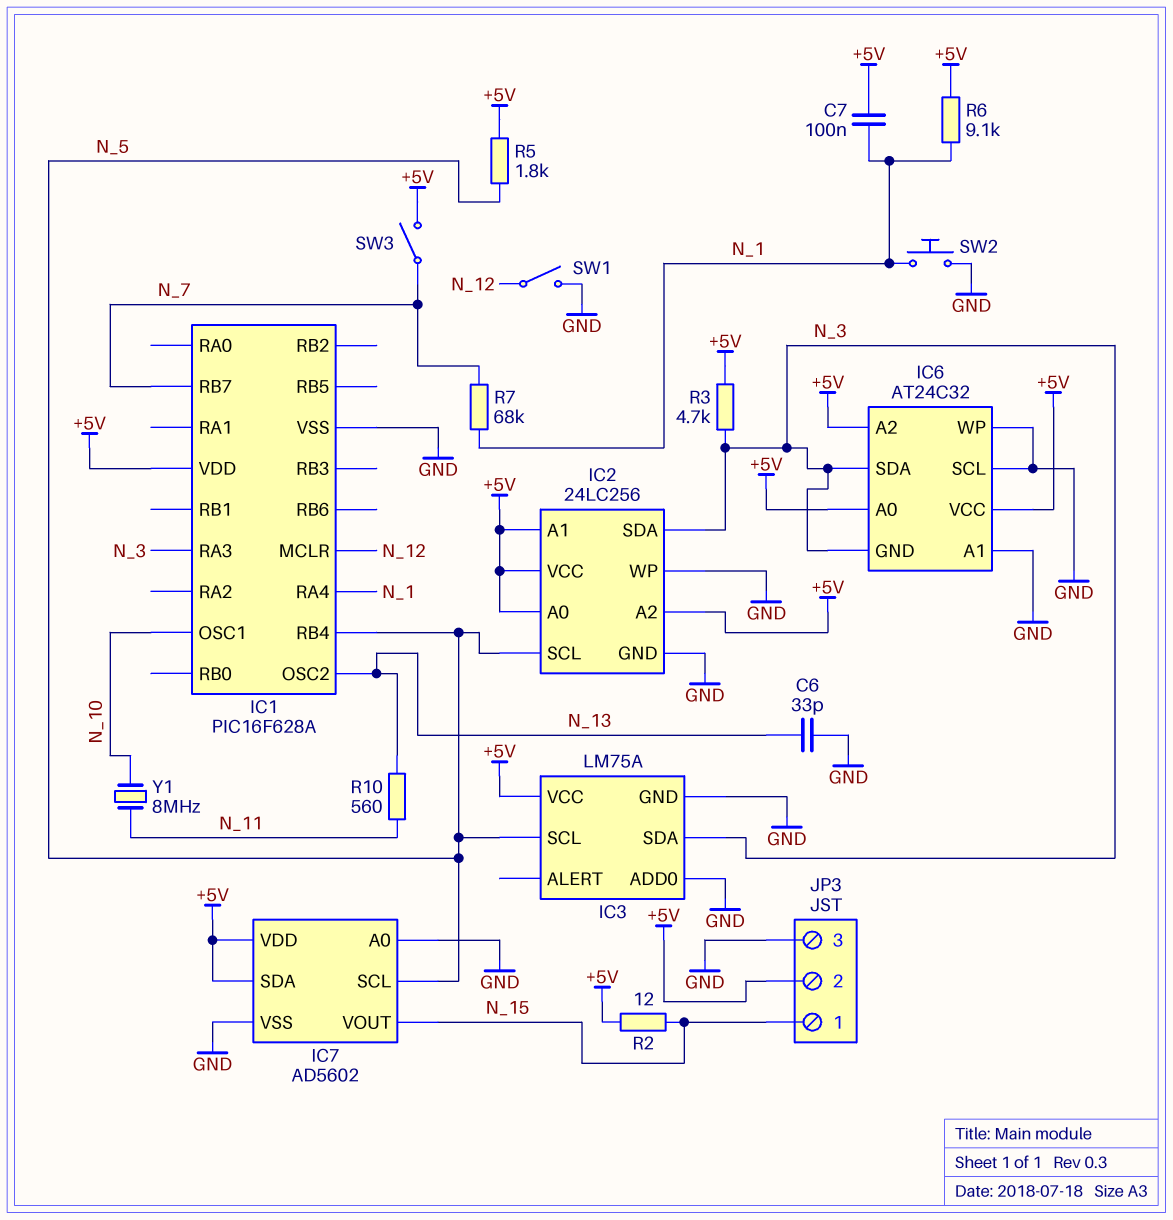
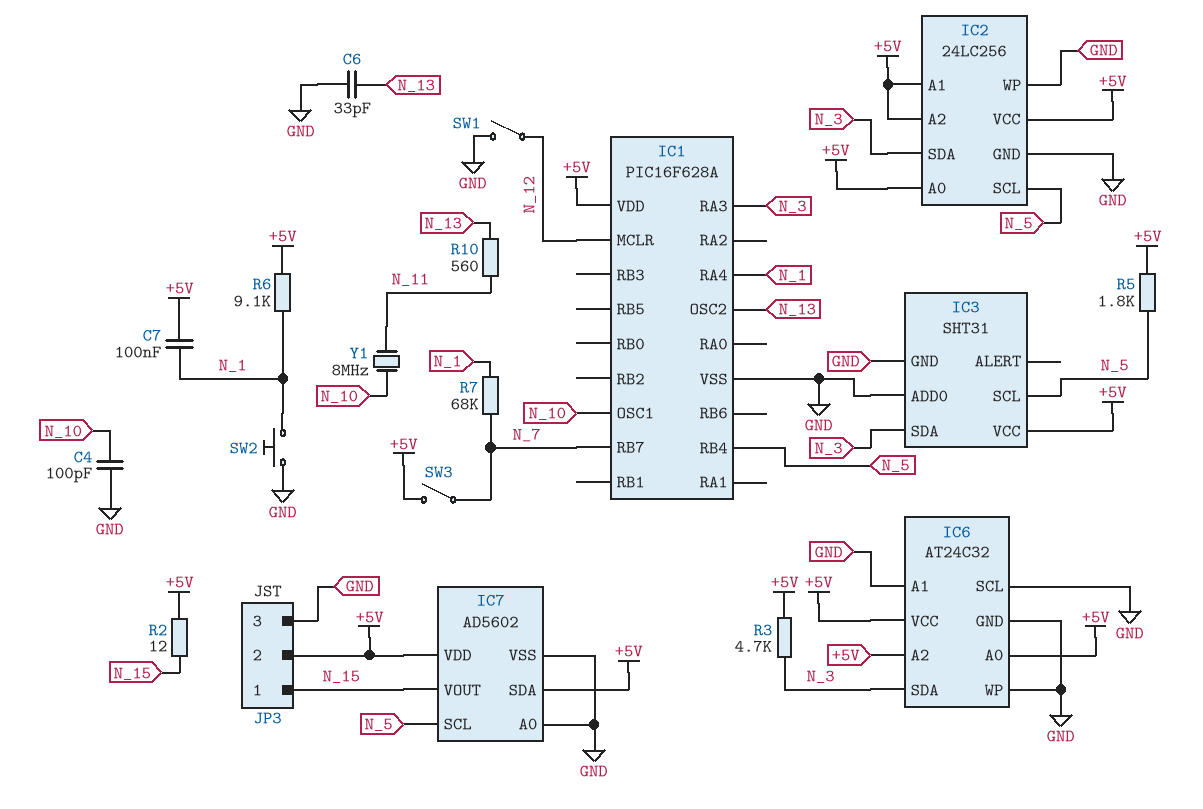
C4: none -> 100pF (GND, N_10)
IC3: LM75A -> SHT31
IC6 pin GND: N_3 -> GND

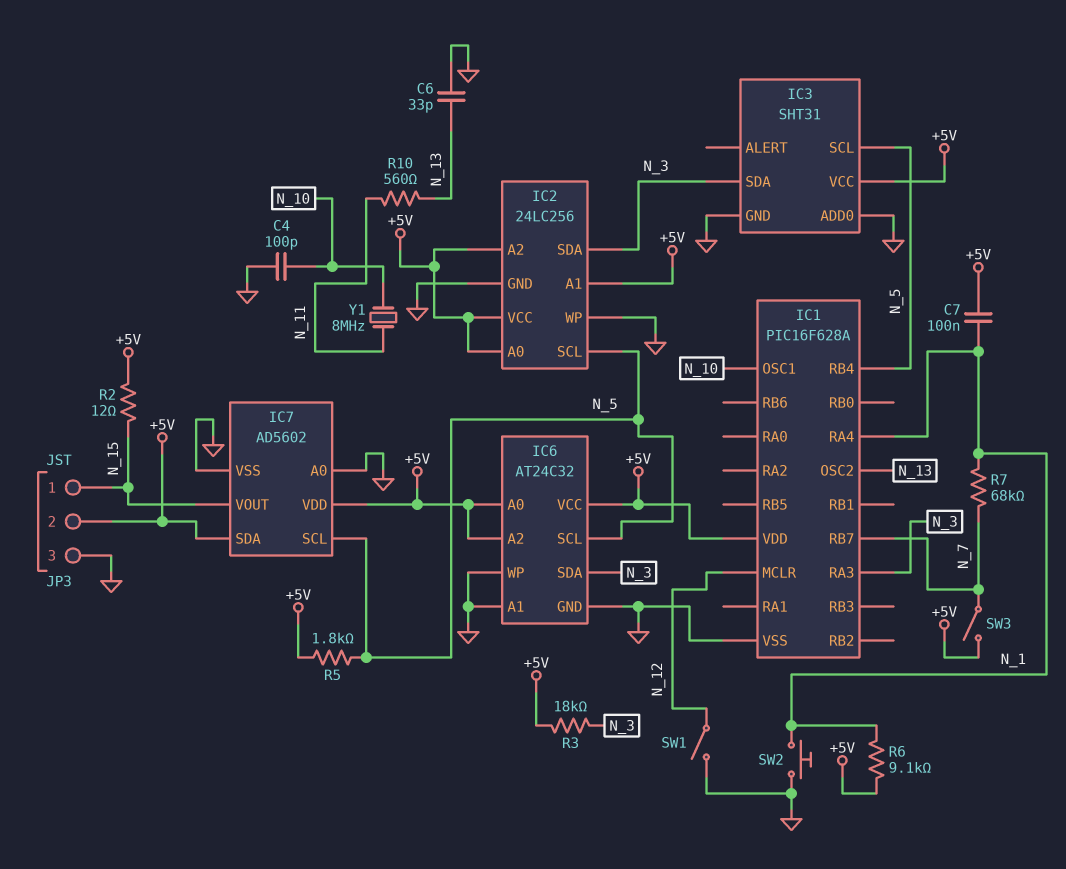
IC6 pin SCL: GND -> N_5
R3: 4.7k (+5V, N_3) -> 18k (+5V, N_3)

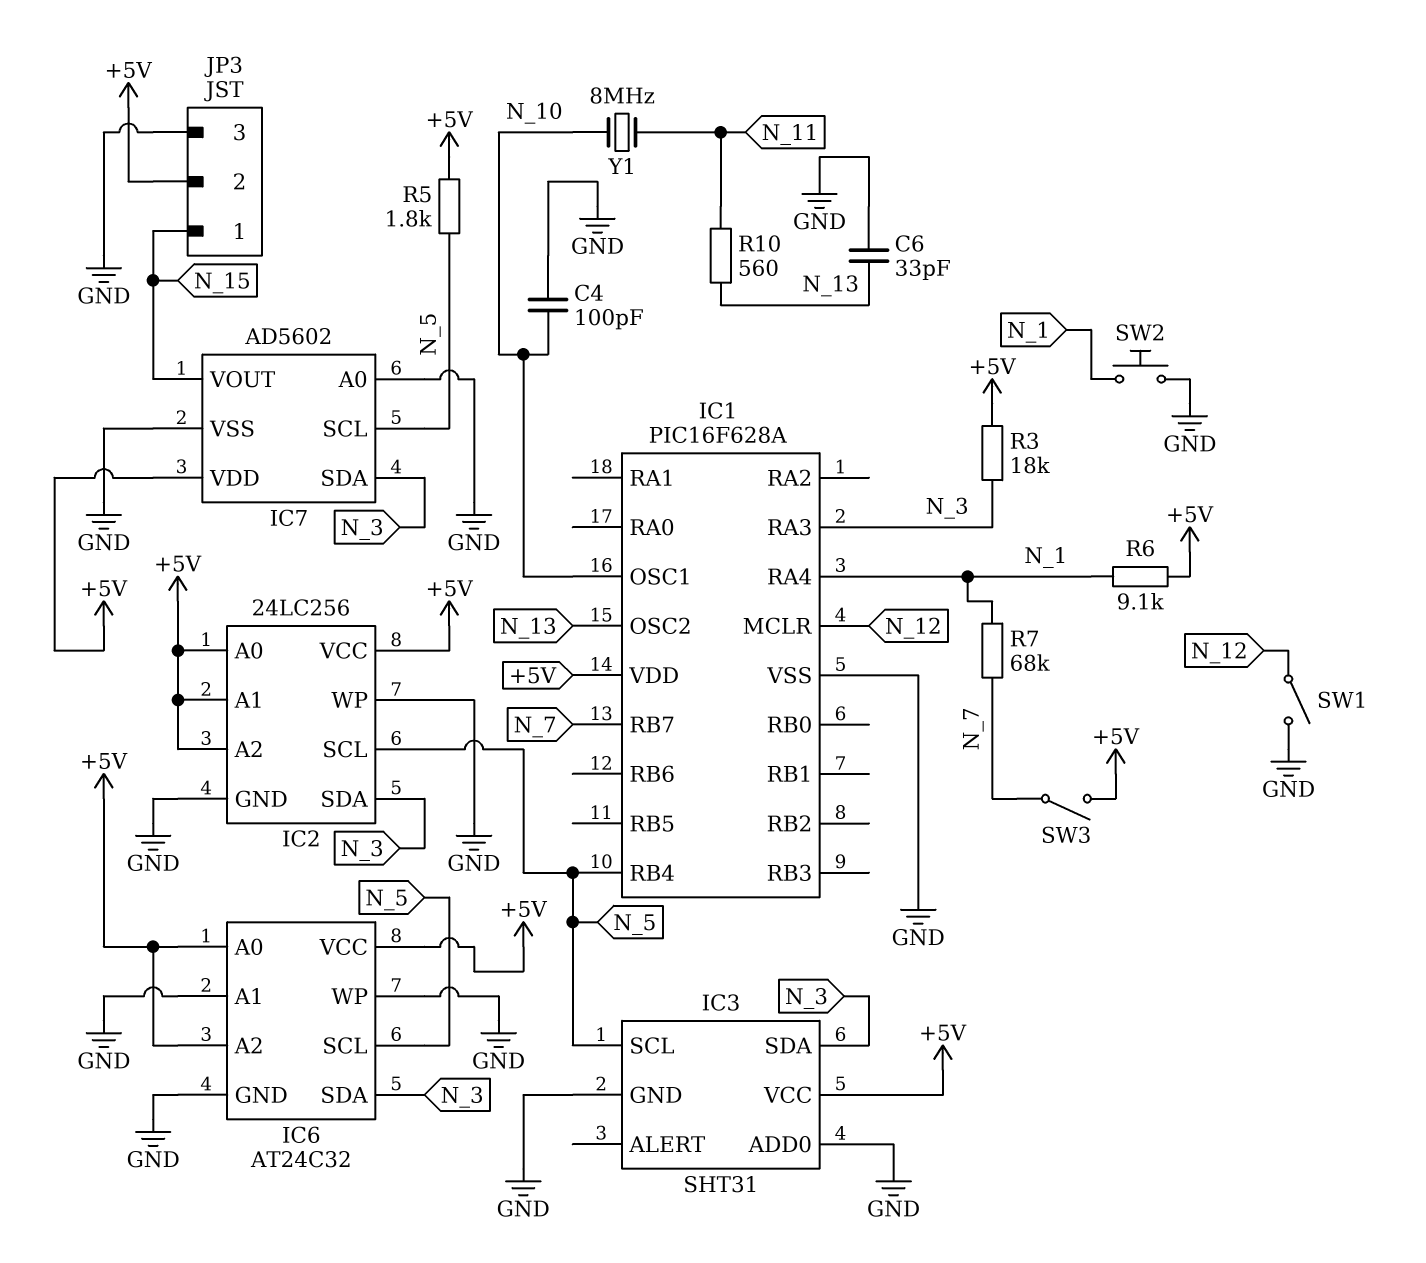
C7: 100nF (+5V, N_1) -> none
IC7 pin SDA: +5V -> N_3
R2: 12 (+5V, N_15) -> none

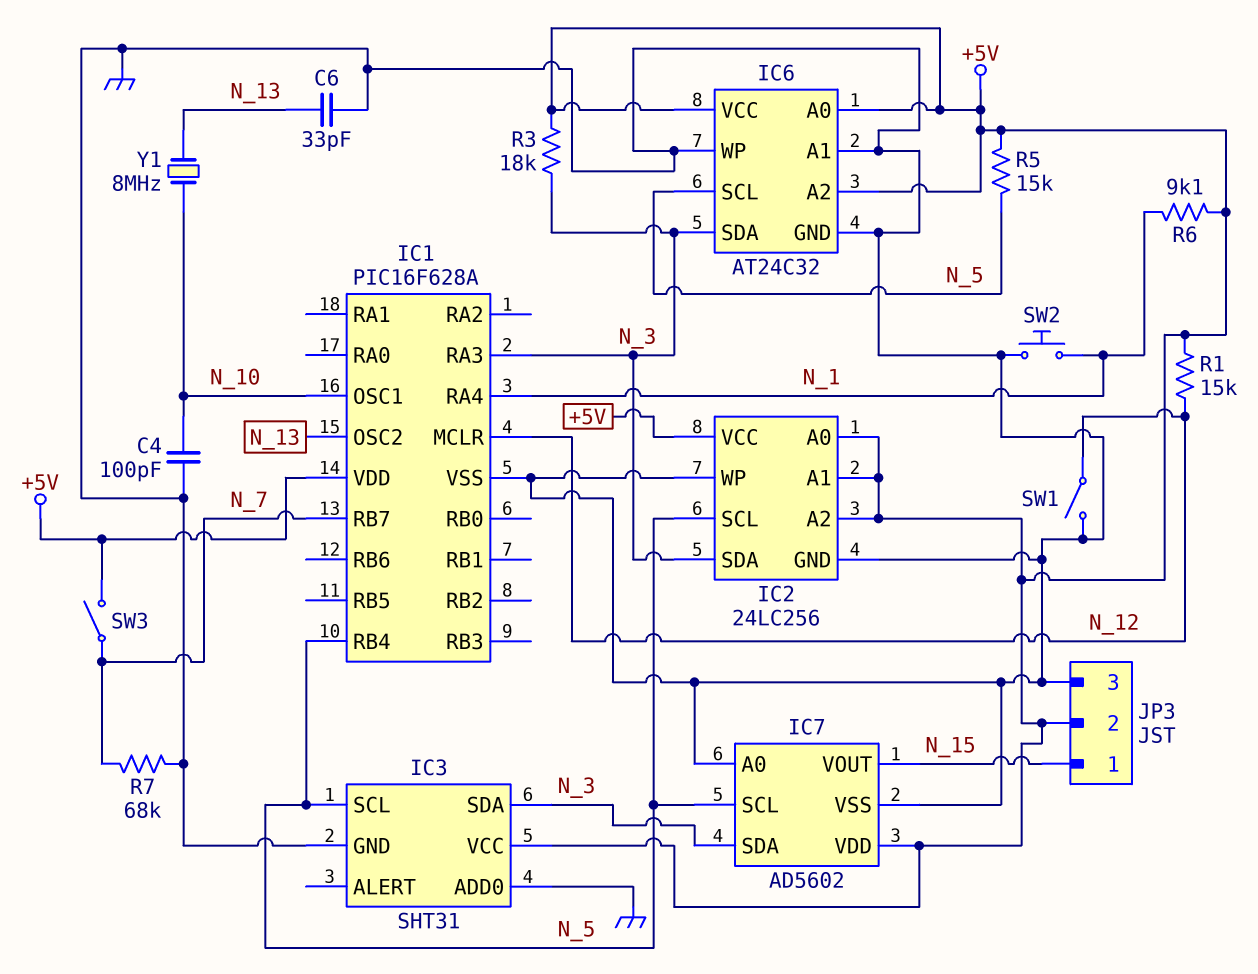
R1: none -> 15k (+5V, N_12)
R5: 1.8k (+5V, N_5) -> 15k (+5V, N_5)
R7: 68k (N_1, N_7) -> 68k (GND, N_7)
R10: 560 (N_11, N_13) -> none
Y1: 8MHz (N_10, N_11) -> 8MHz (N_10, N_13)

